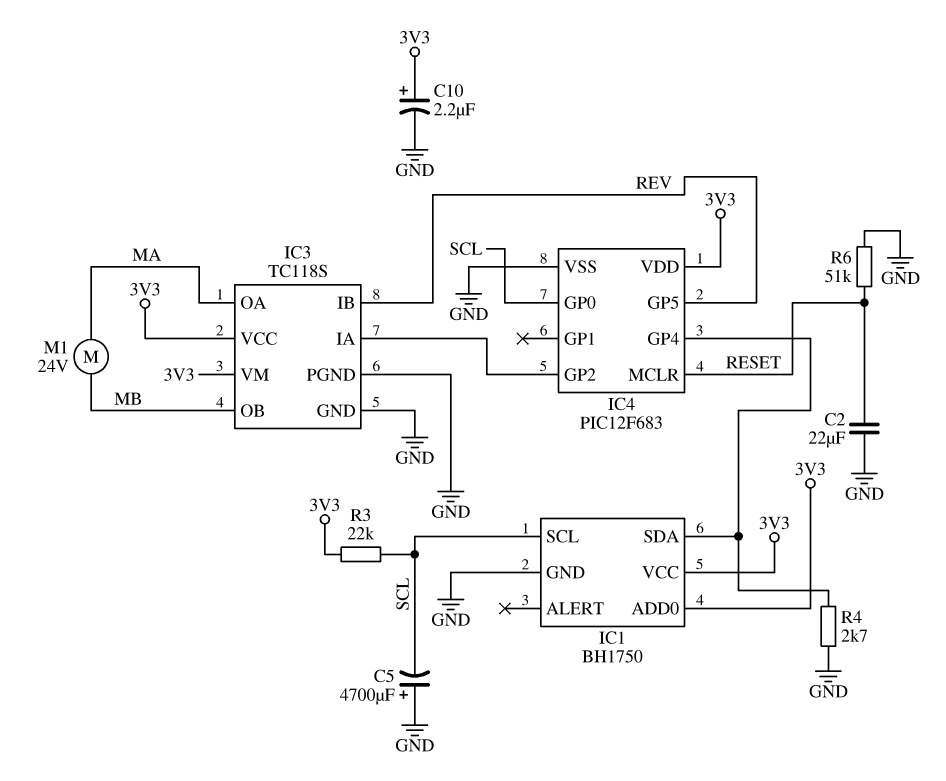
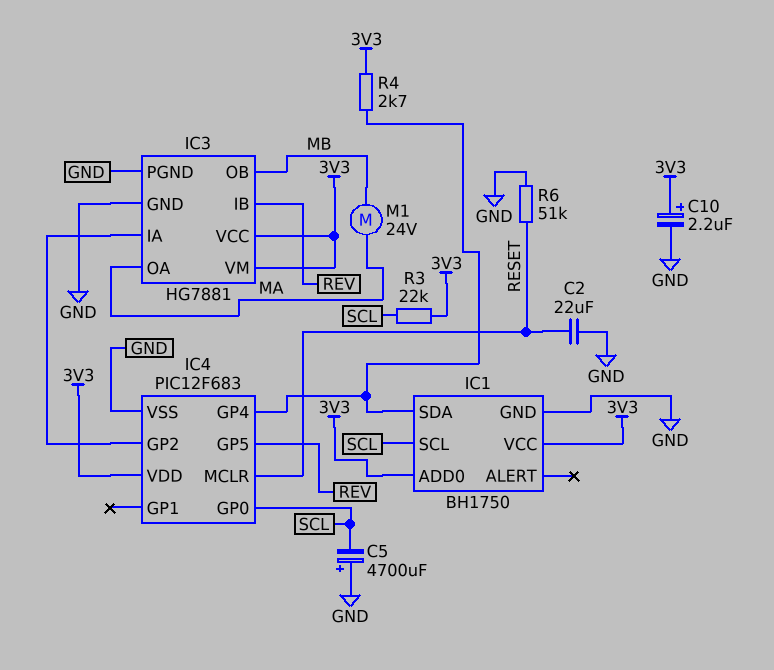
IC3: TC118S -> HG7881
R4: 2.7k (GND, IC1/SDA) -> 2.7k (3V3, IC1/SDA)

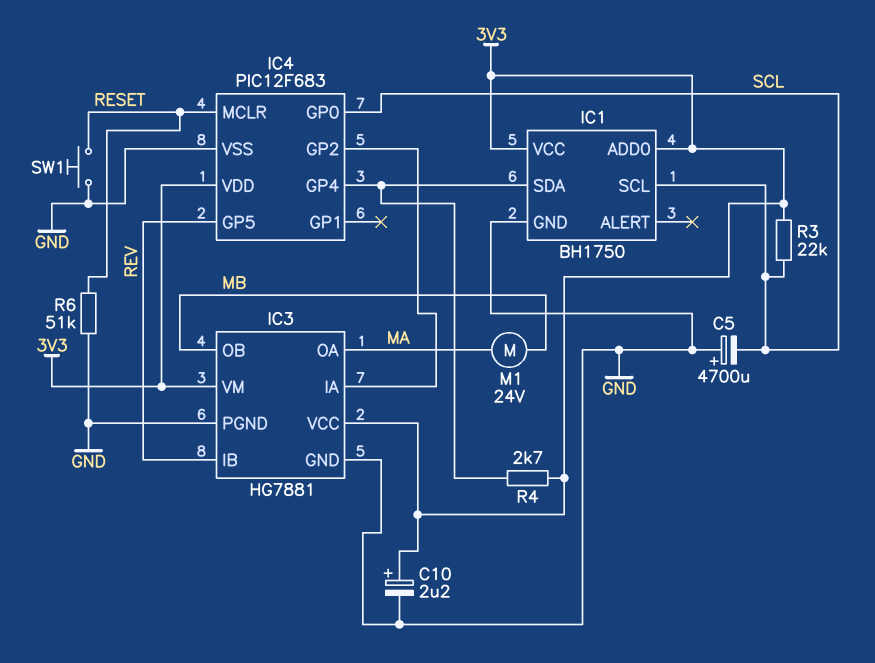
C2: 22uF (GND, RESET) -> none
SW1: none -> button (GND, RESET)

